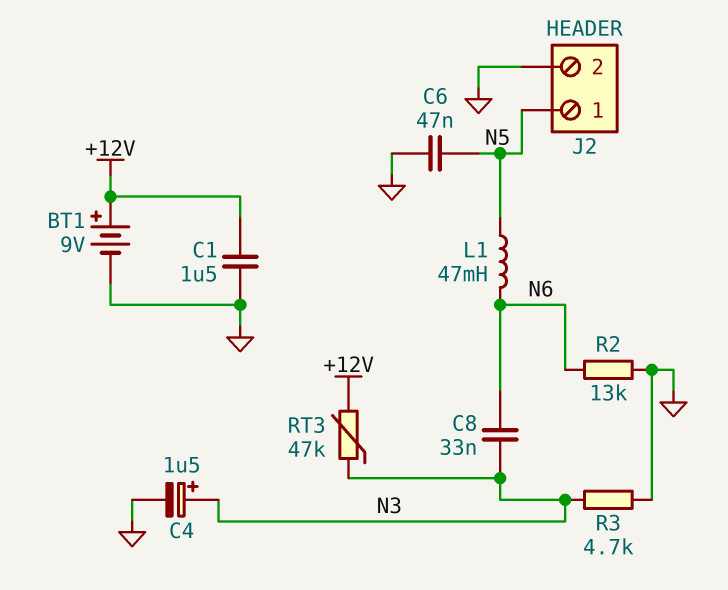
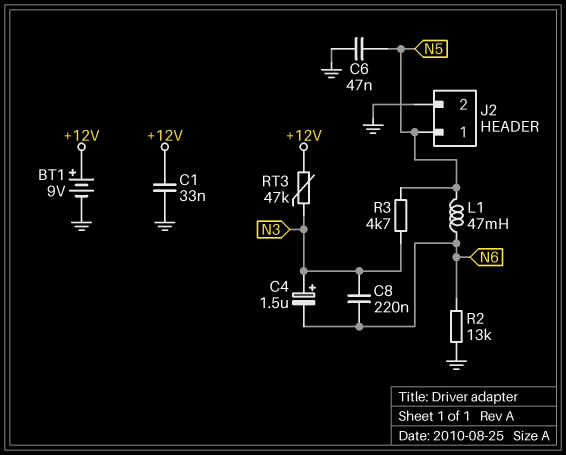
C1: 1.5uF (+12V, GND) -> 33nF (+12V, GND)
C4: 1.5uF (plus N3, minus GND) -> 1.5uF (plus N3, minus N6)
C8: 33nF (N3, N6) -> 220nF (N3, N6)
R3: 4.7k (GND, N3) -> 4.7k (N3, N5)

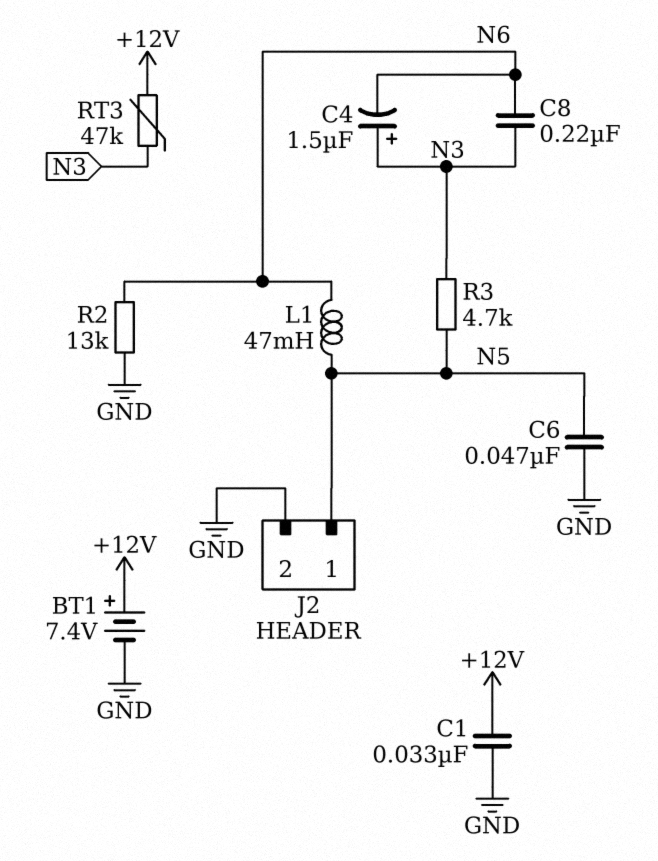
BT1: 9V (plus +12V, minus GND) -> 7.4V (plus +12V, minus GND)

